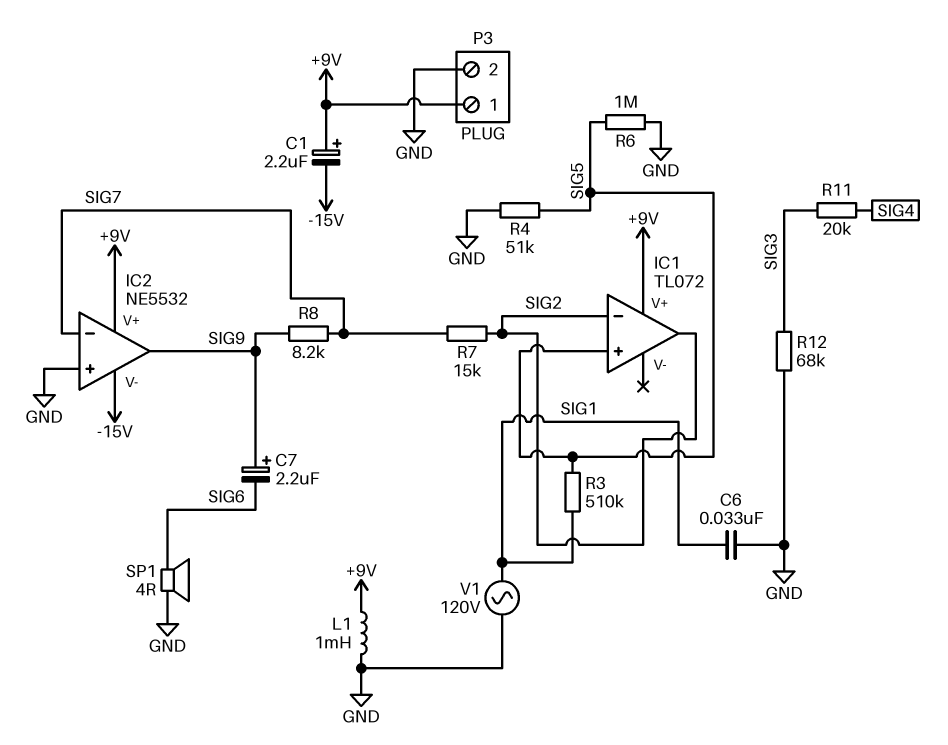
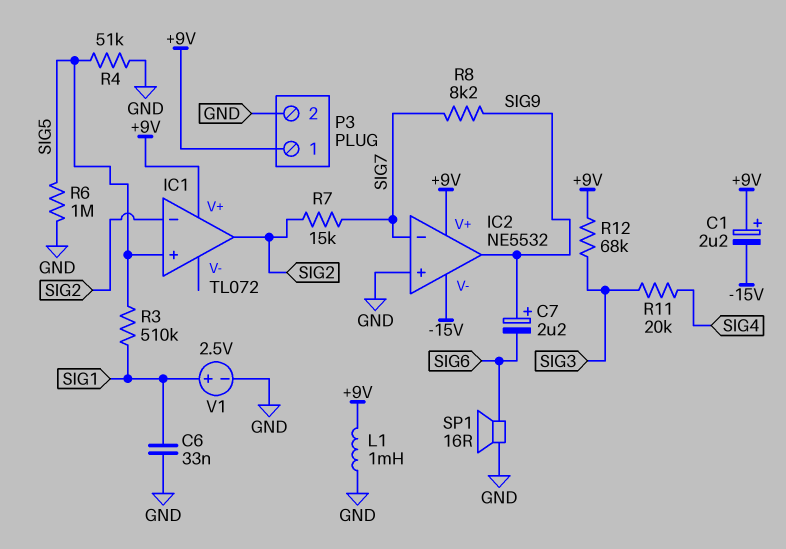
R12: 68k (GND, SIG3) -> 68k (+9V, SIG3)
SP1: speaker 4R (GND, SIG6) -> speaker 16R (GND, SIG6)
V1: AC 120V (GND, SIG1) -> 2.5V (plus SIG1, minus GND)

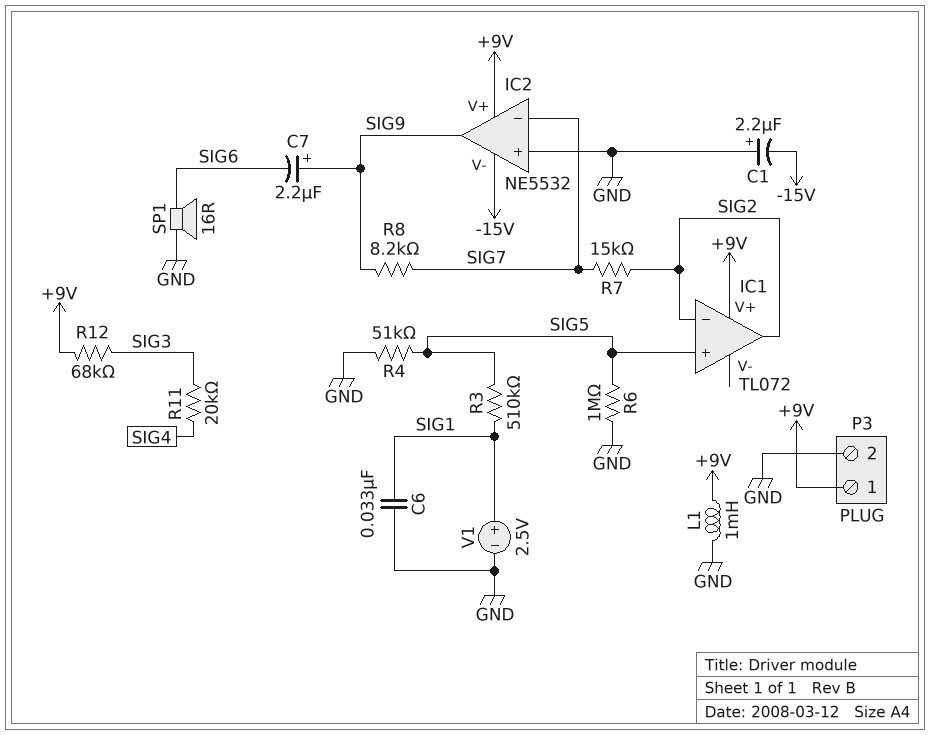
C1: 2.2uF (plus +9V, minus -15V) -> 2.2uF (plus GND, minus -15V)

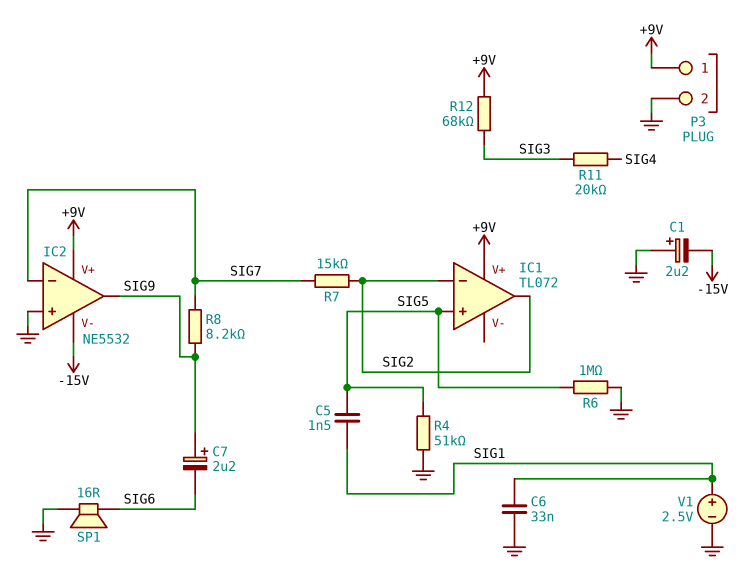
C5: none -> 1.5nF (SIG1, SIG5)
L1: 1mH (+9V, GND) -> none
R3: 510k (SIG1, SIG5) -> none

